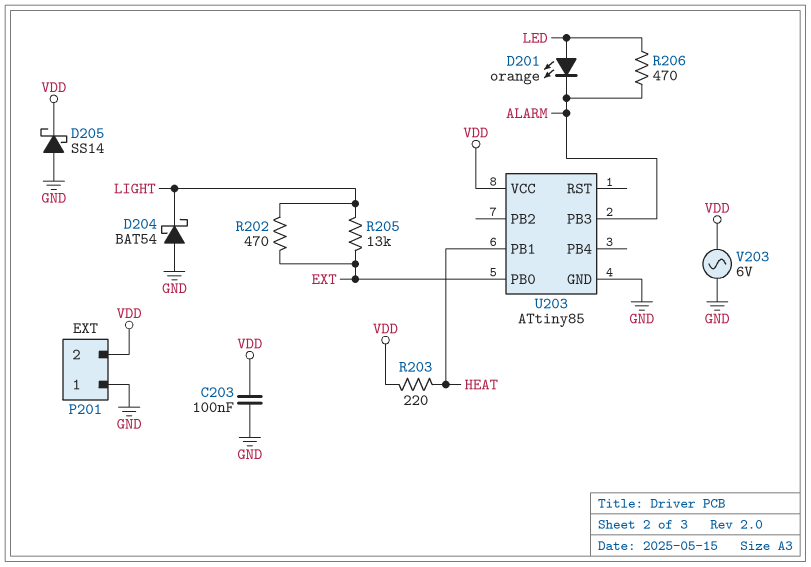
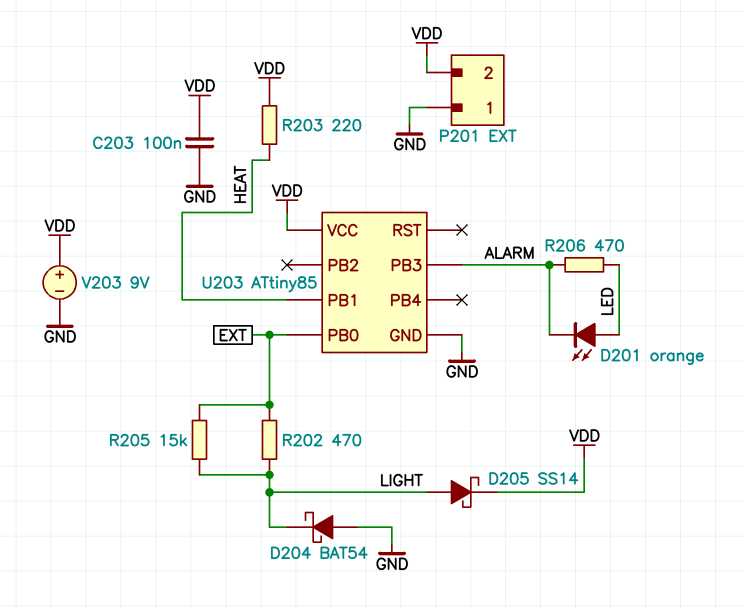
D205: schottky SS14 (A GND, K VDD) -> schottky SS14 (A LIGHT, K VDD)
R205: 13k (EXT, LIGHT) -> 15k (EXT, LIGHT)
V203: AC 6V (GND, VDD) -> 9V (plus VDD, minus GND)

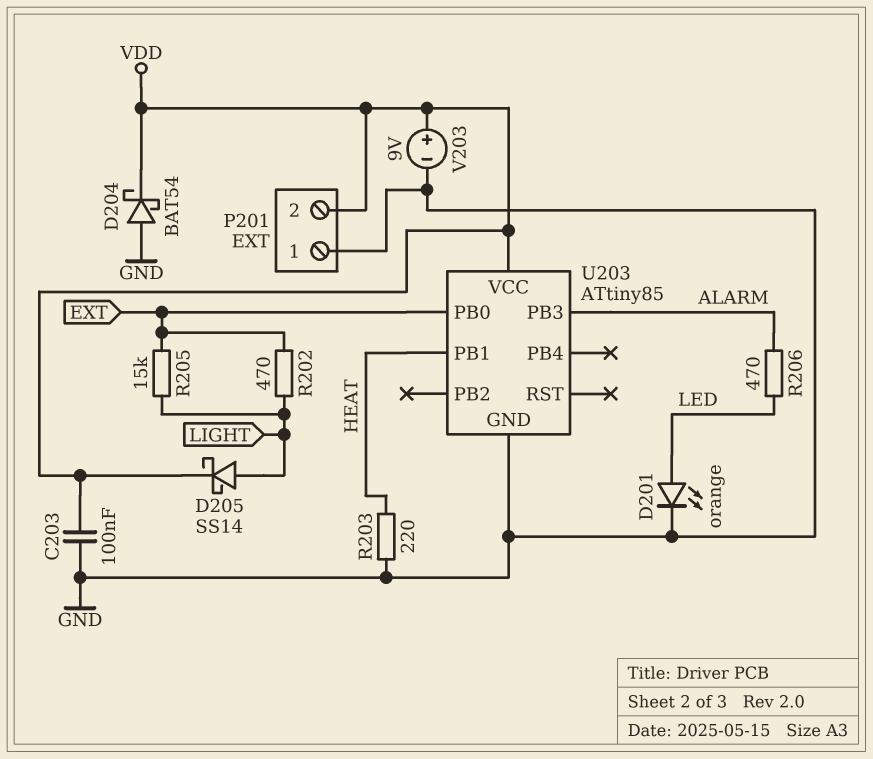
D201: LED orange (A LED, K ALARM) -> LED orange (A LED, K GND)
D204: schottky BAT54 (A GND, K LIGHT) -> schottky BAT54 (A GND, K VDD)
R203: 220 (HEAT, VDD) -> 220 (GND, HEAT)

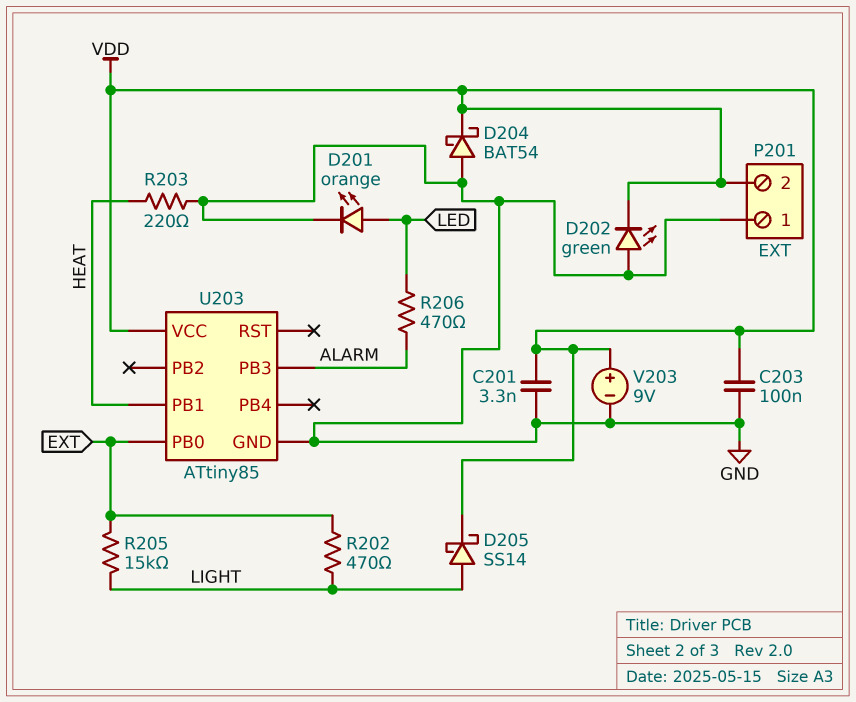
C201: none -> 3.3nF (GND, VDD)
D202: none -> LED green (A GND, K VDD)

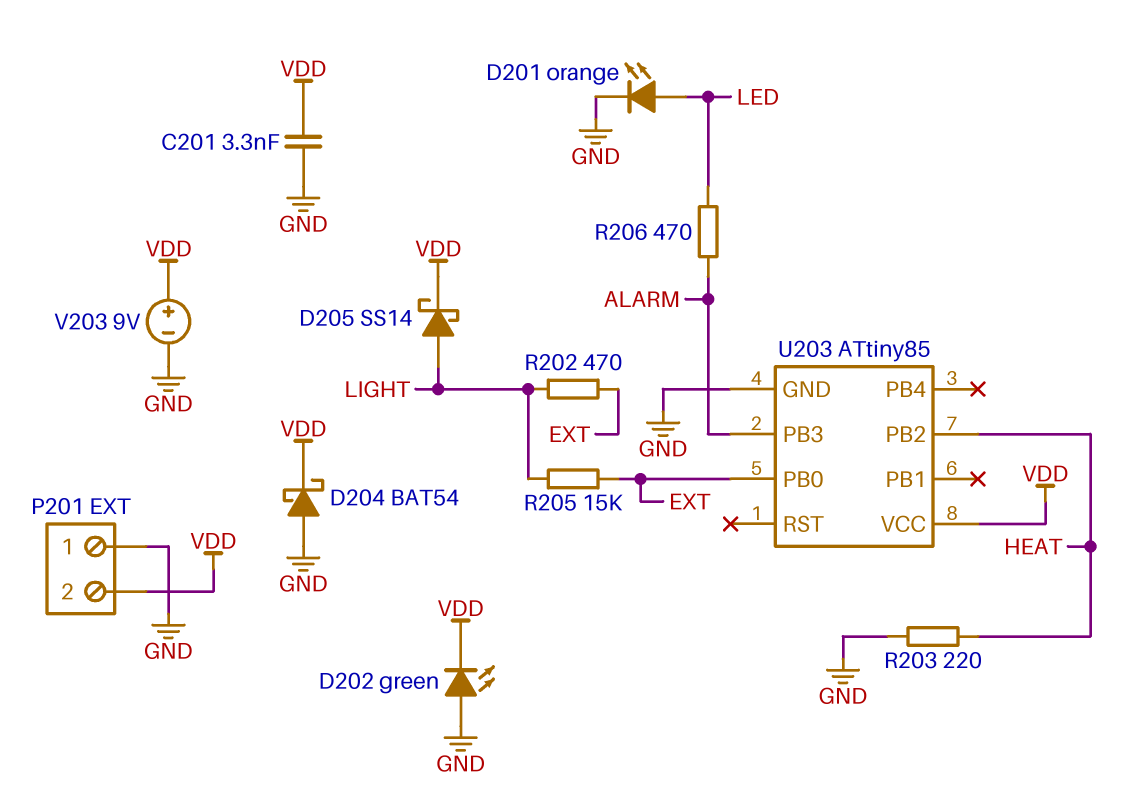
C203: 100nF (GND, VDD) -> none
U203 pin PB1: HEAT -> none
U203 pin PB2: none -> HEAT

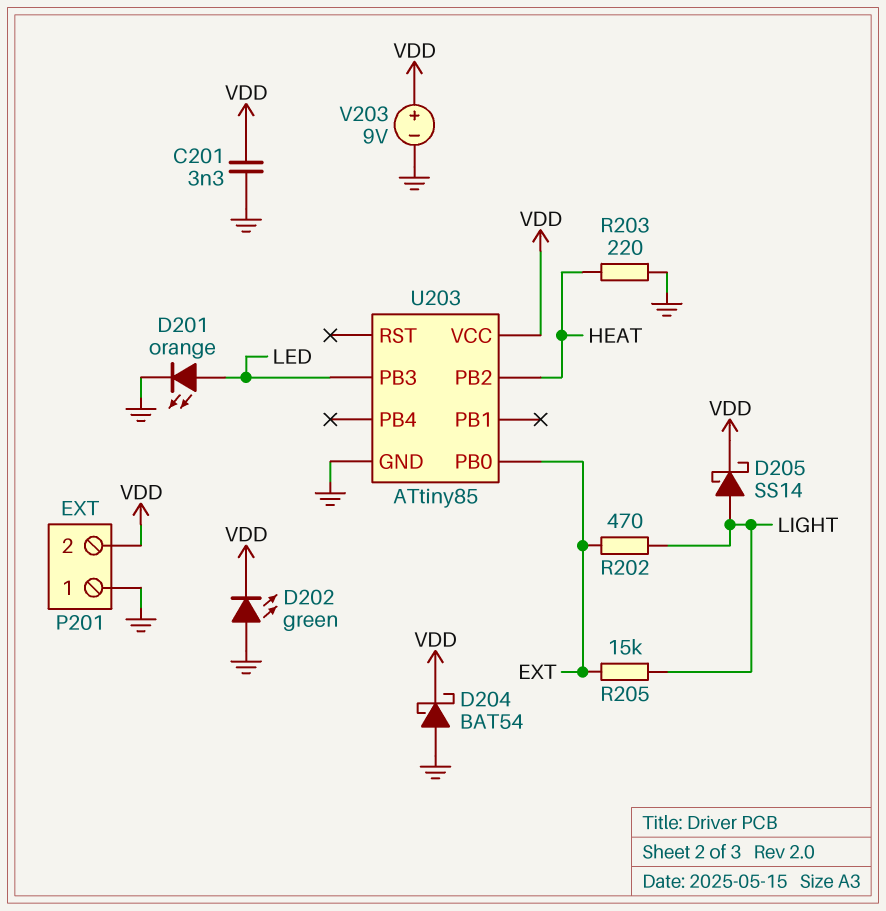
R206: 470 (ALARM, LED) -> none
U203 pin PB3: ALARM -> LED

